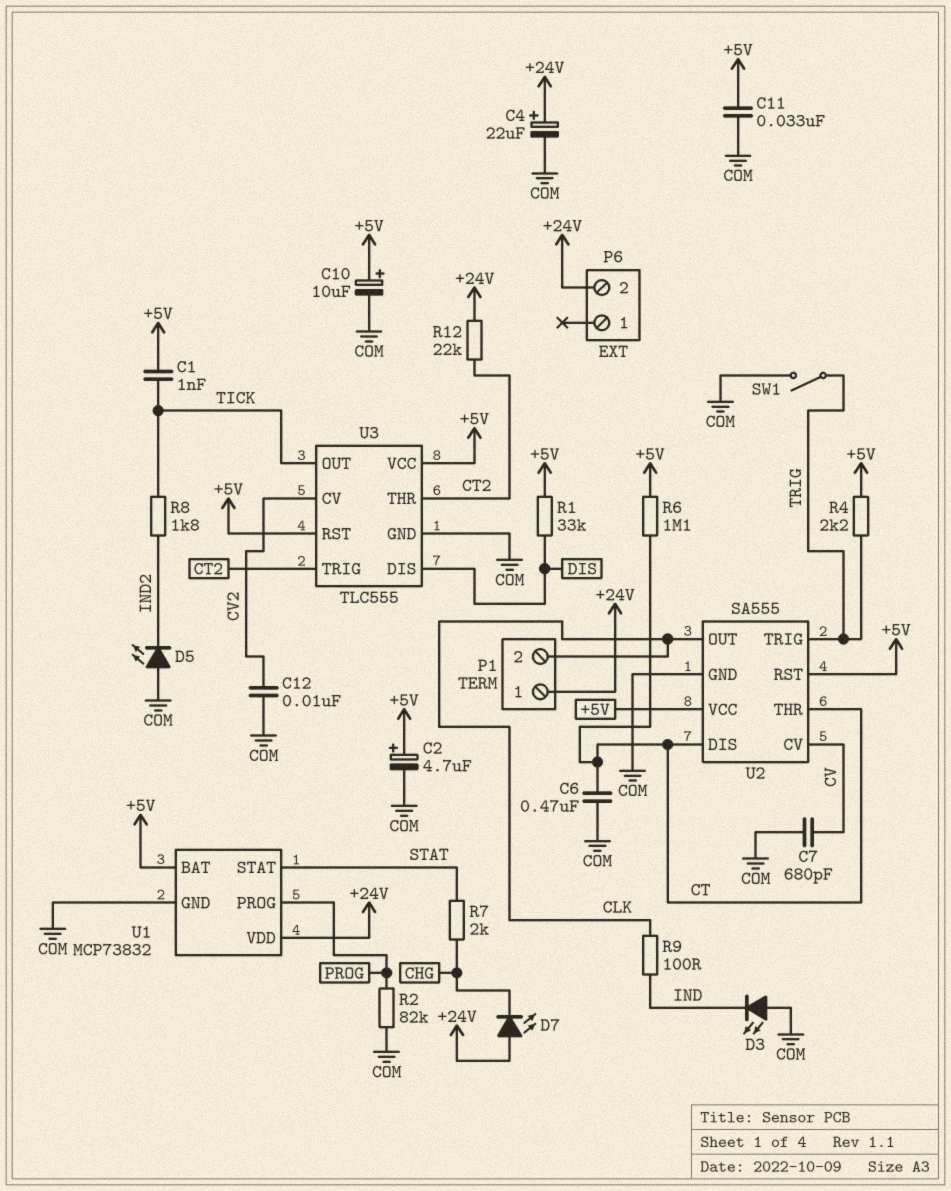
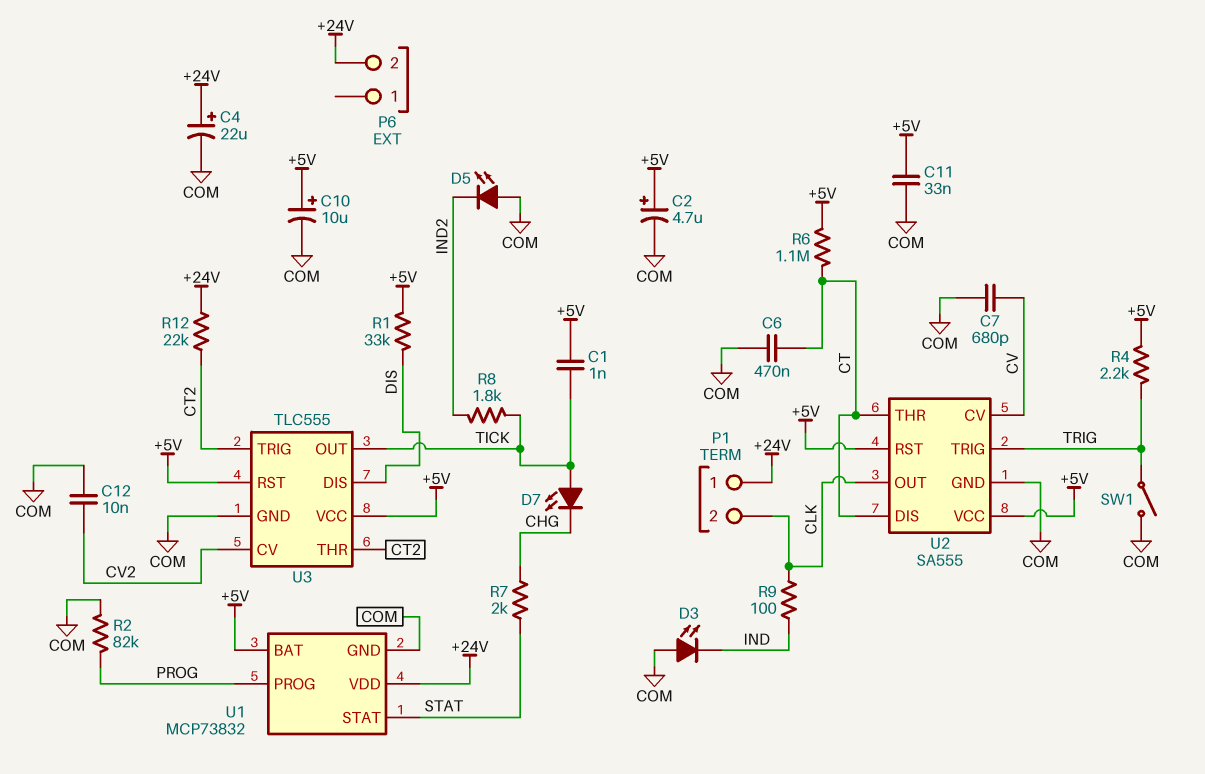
D7: LED (A +24V, K CHG) -> LED (A TICK, K CHG)

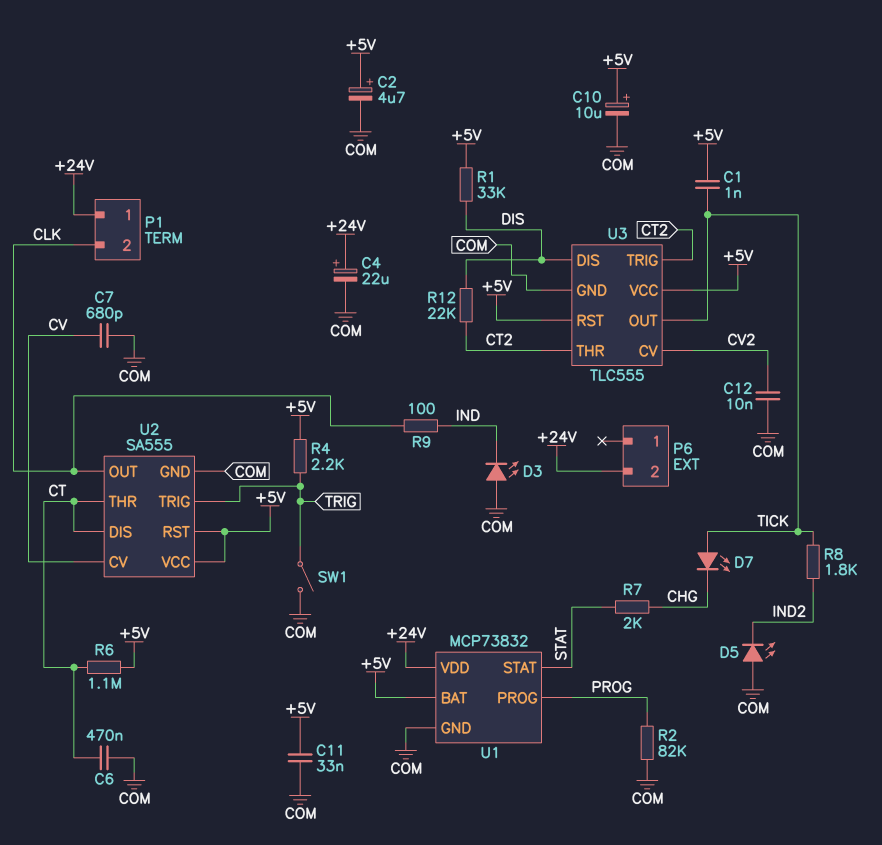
R12: 22k (+24V, CT2) -> 22k (CT2, DIS)

